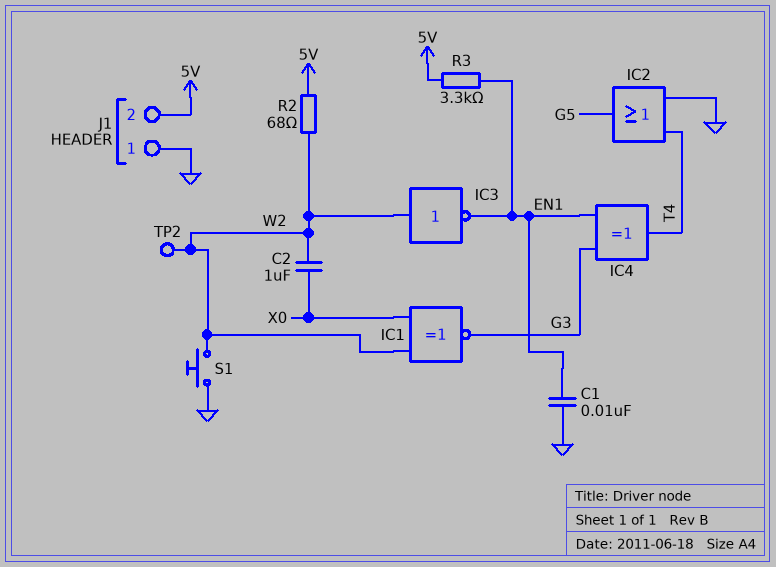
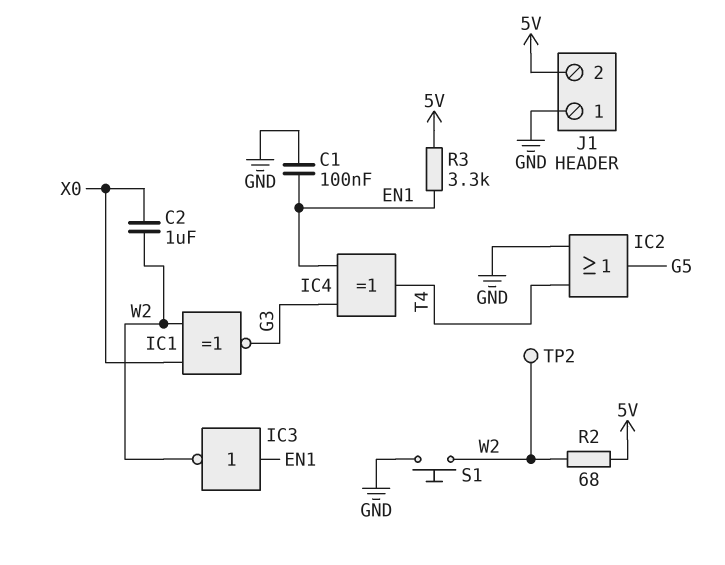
C1: 10nF (EN1, GND) -> 100nF (EN1, GND)
IC3: NOT (in W2, out EN1) -> NOT (in EN1, out W2)

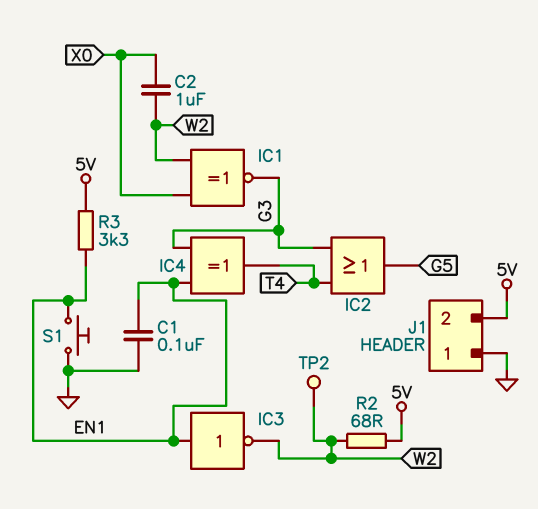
IC2: OR (in GND, in T4, out G5) -> OR (in G3, in T4, out G5)
S1: button (GND, W2) -> button (EN1, GND)

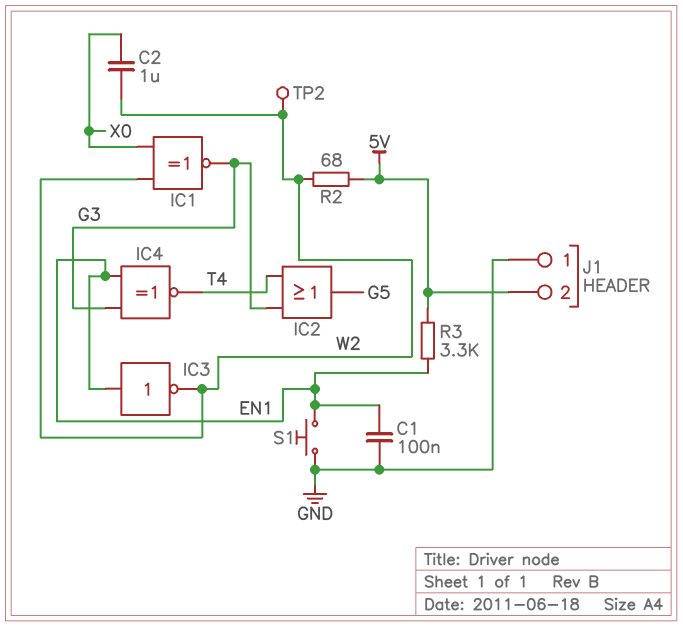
IC4: XOR (in EN1, in G3, out T4) -> XNOR (in EN1, in G3, out T4)

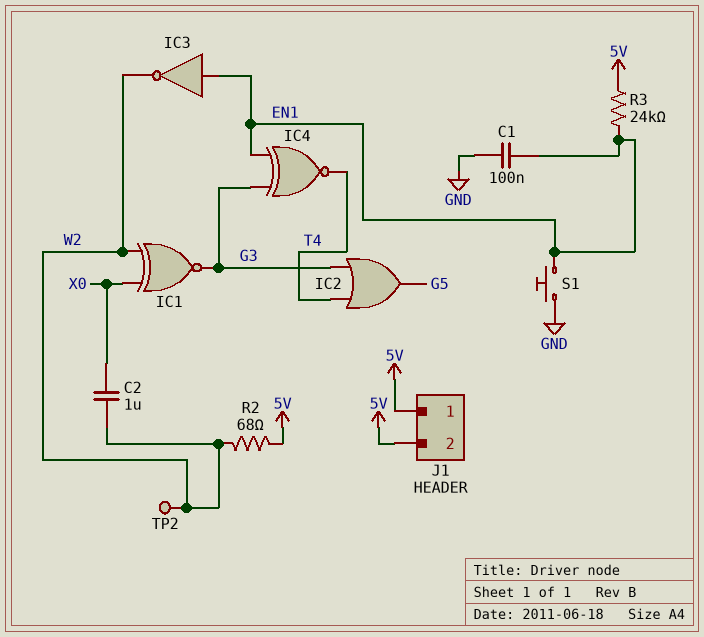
J1 pin 1: GND -> 5V
R3: 3.3k (5V, EN1) -> 24k (5V, EN1)

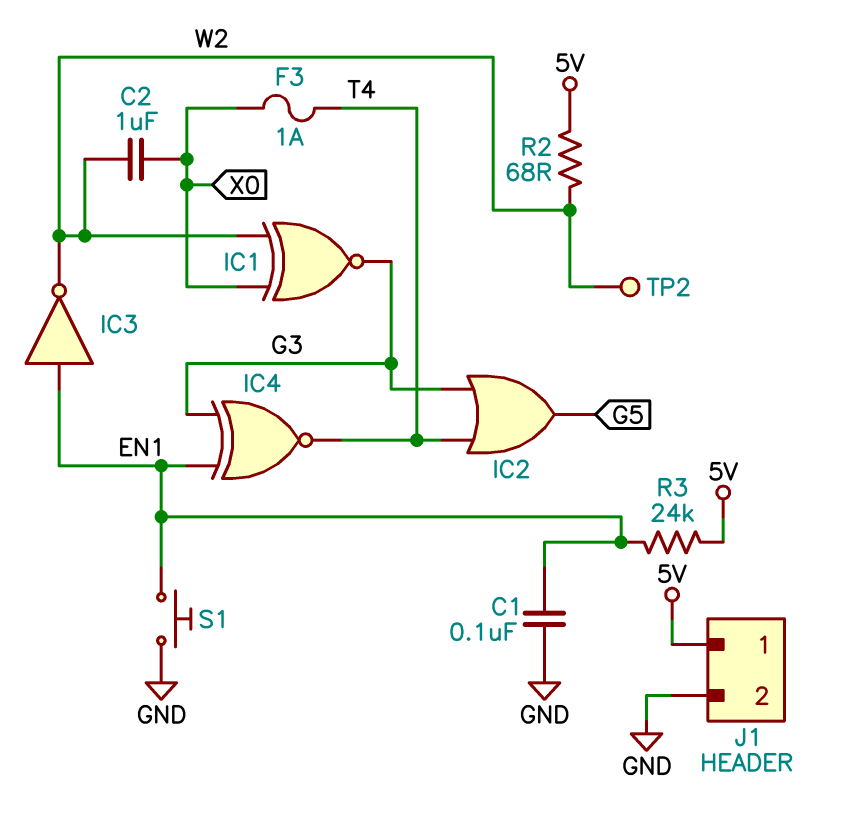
F3: none -> 1A (T4, X0)
J1 pin 2: 5V -> GND

